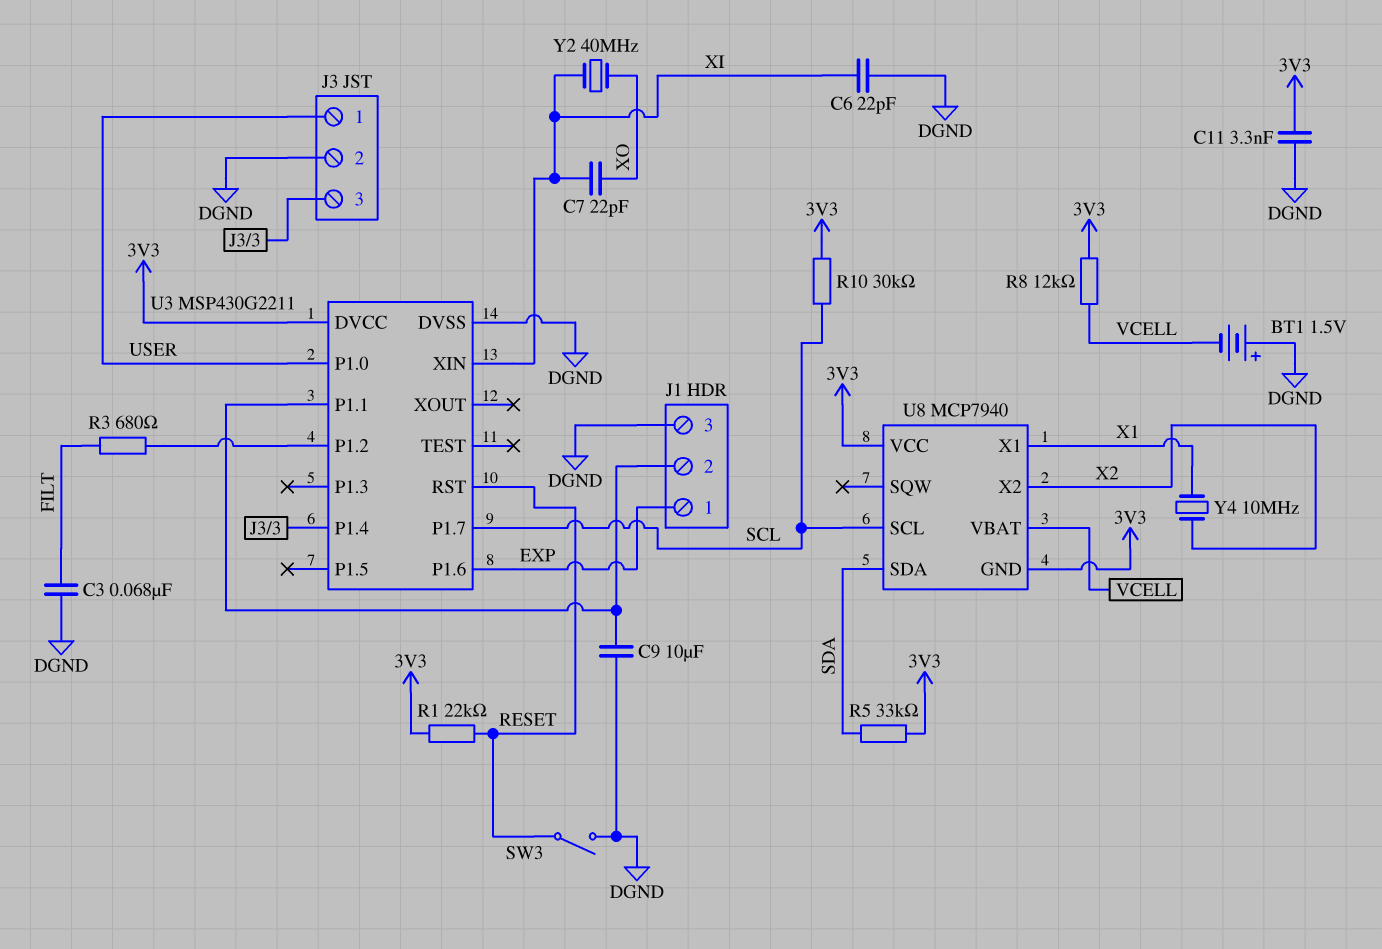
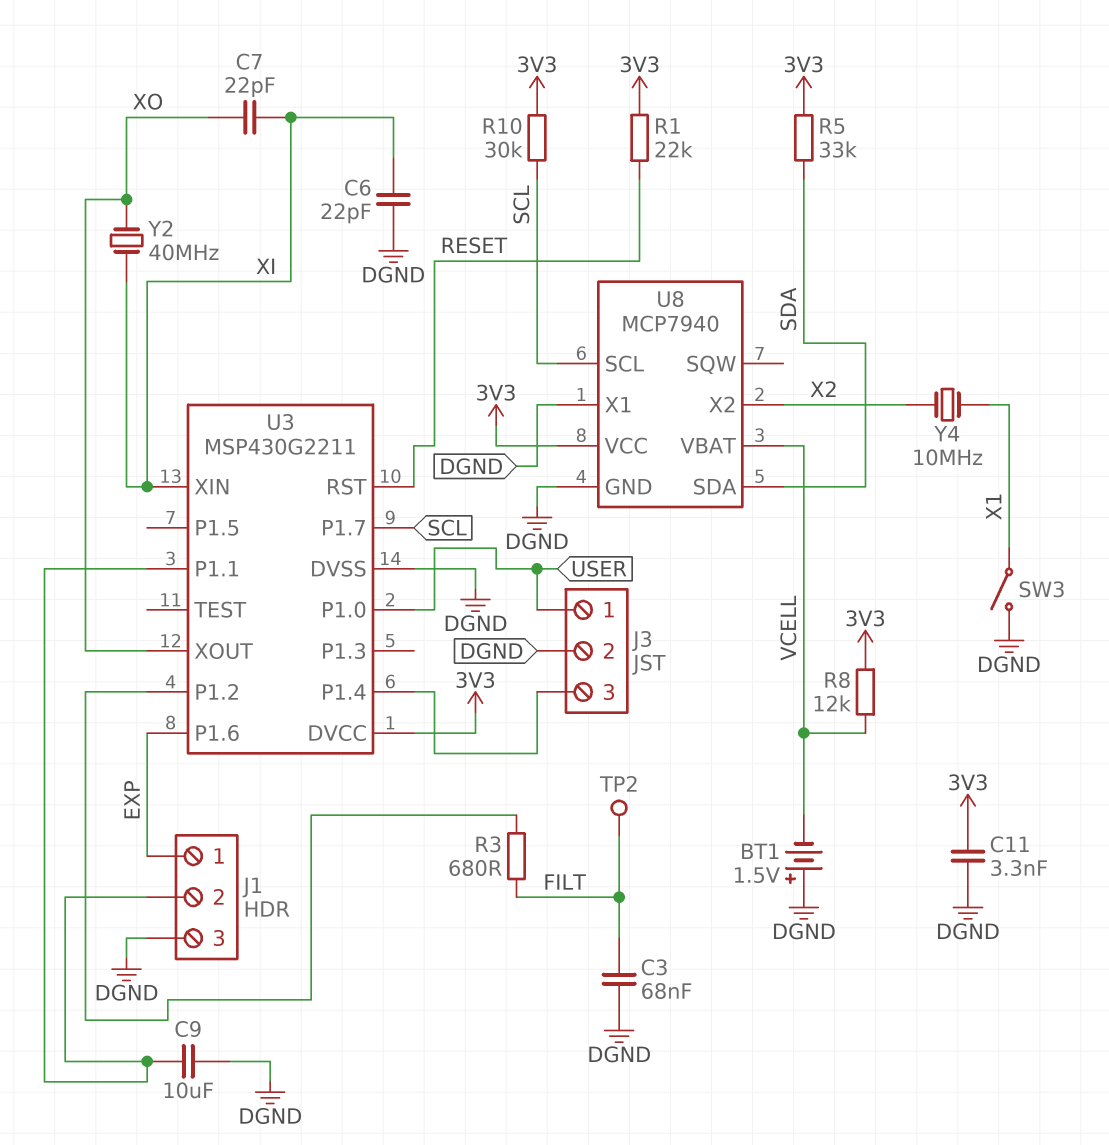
SW3: switch (DGND, RESET) -> switch (DGND, X1)
TP2: none -> test point (FILT)
U3 pin XOUT: none -> XO
U8 pin GND: 3V3 -> DGND
U8 pin X1: X1 -> DGND

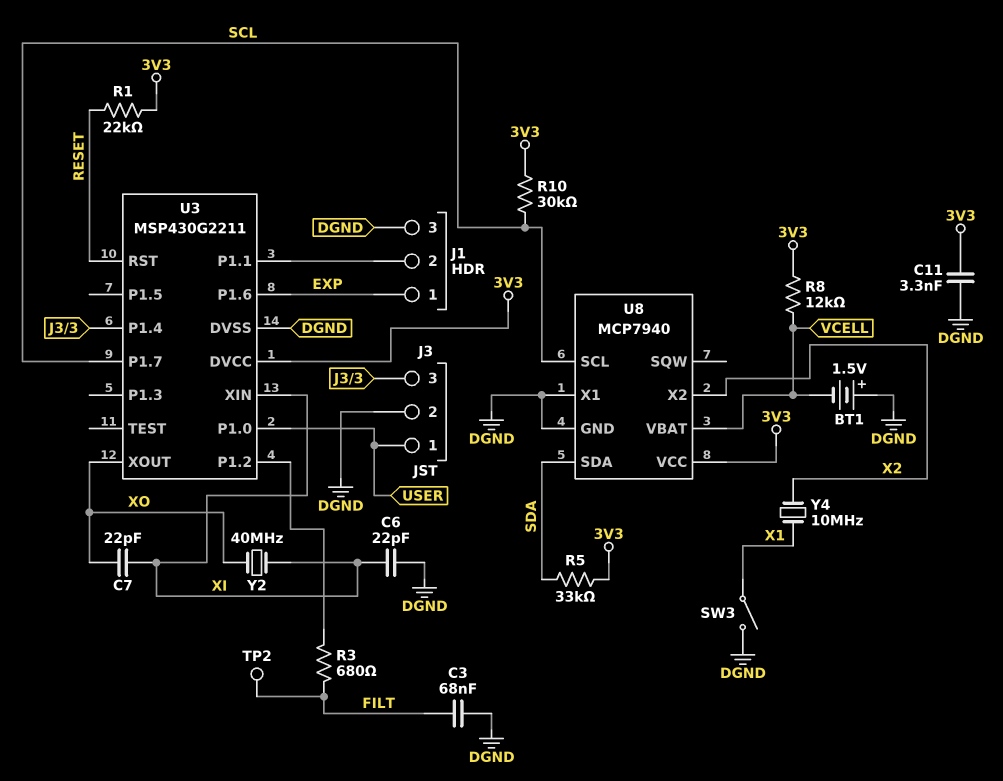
C9: 10uF (DGND, J1/2) -> none

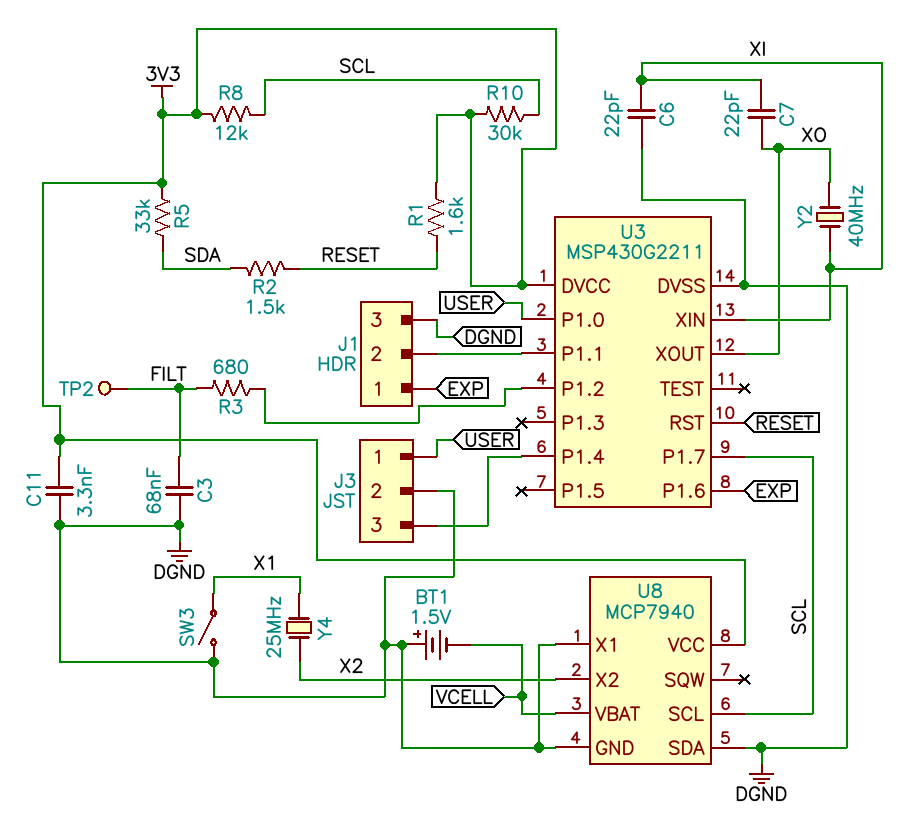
R1: 22k (3V3, RESET) -> 1.6k (3V3, RESET)
R2: none -> 1.5k (RESET, SDA)
R8: 12k (3V3, VCELL) -> 12k (3V3, SCL)
U8 pin SDA: SDA -> DGND
Y4: 10MHz (X1, X2) -> 25MHz (X1, X2)

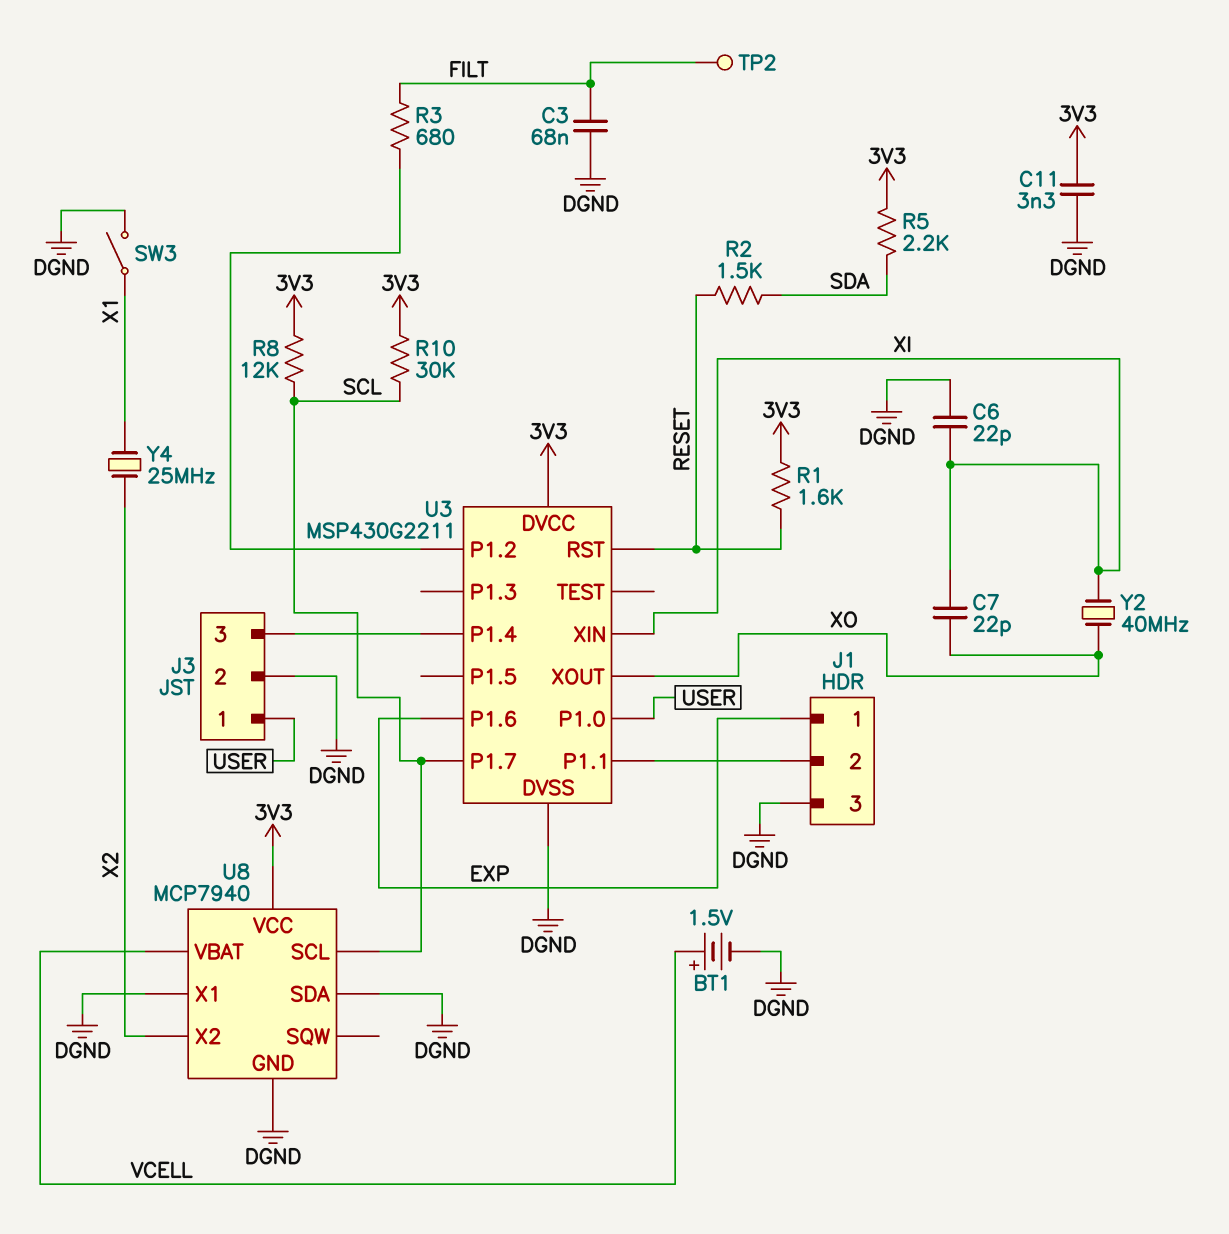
BT1: 1.5V (plus DGND, minus VCELL) -> 1.5V (plus VCELL, minus DGND)
R5: 33k (3V3, SDA) -> 2.2k (3V3, SDA)

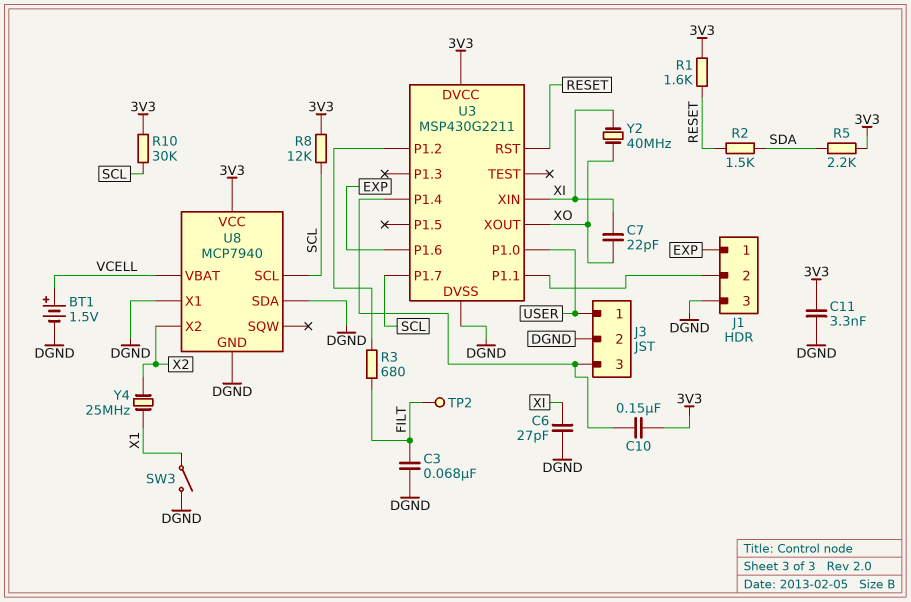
C6: 22pF (DGND, XI) -> 27pF (DGND, XI)
C10: none -> 150nF (3V3, J3/3)

